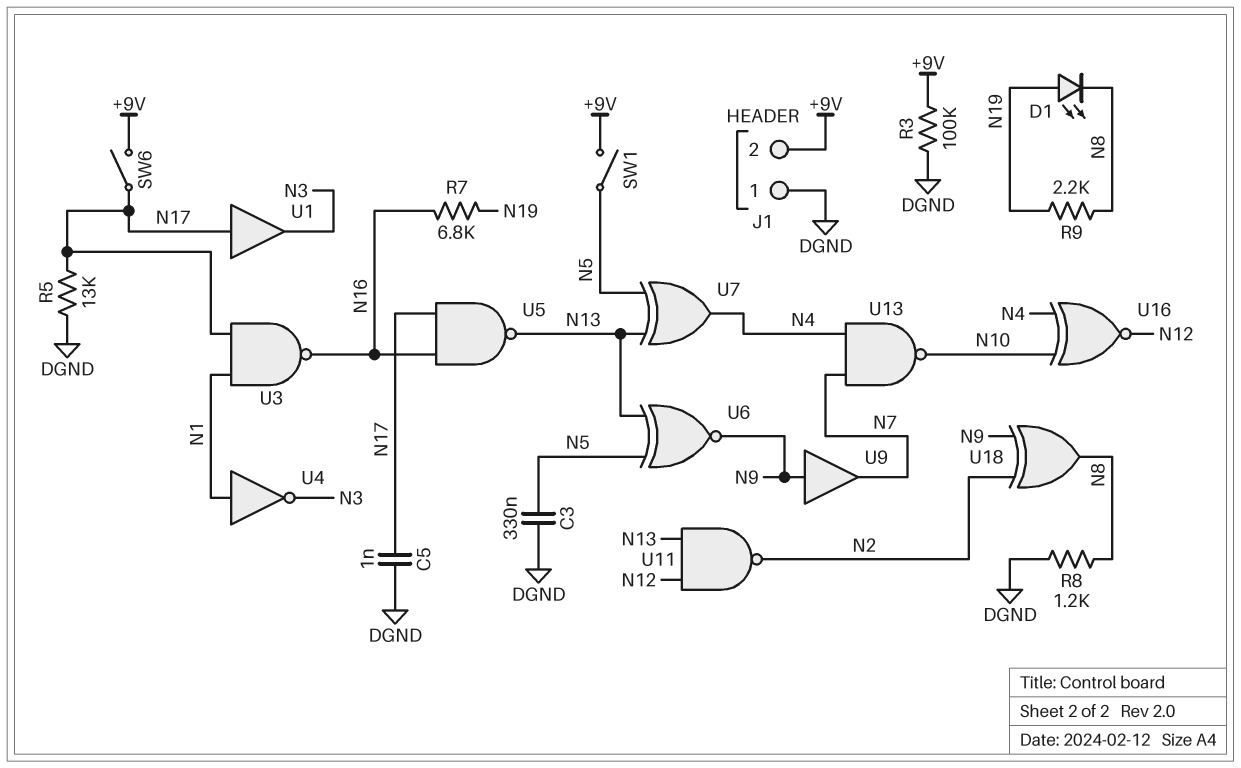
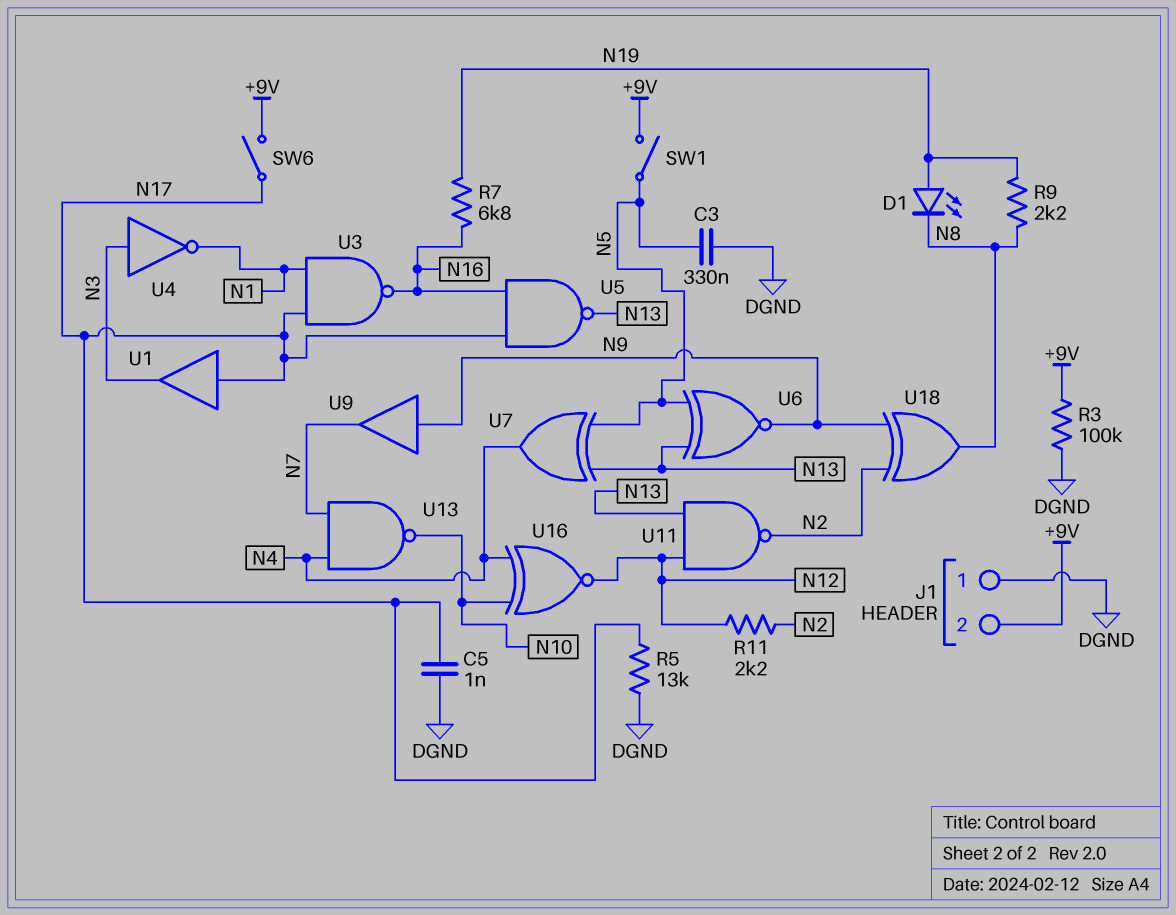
R8: 1.2k (DGND, N8) -> none
R11: none -> 2.2k (N2, N12)
U4: NOT (in N1, out N3) -> NOT (in N3, out N1)

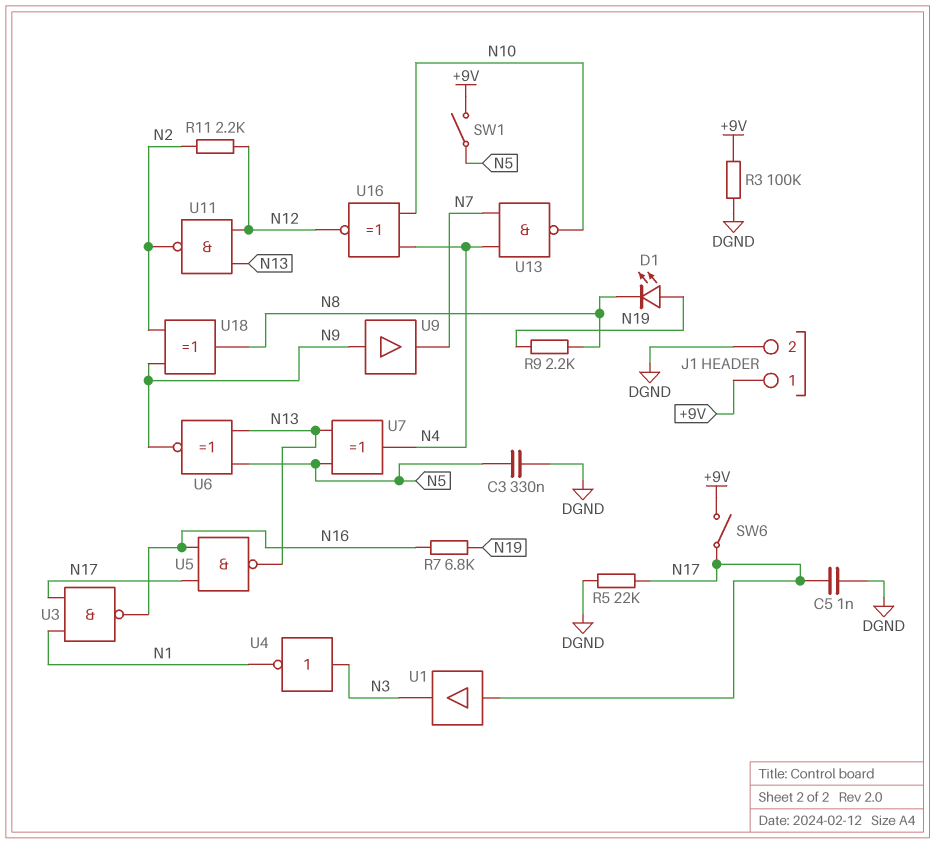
J1 pin 1: DGND -> +9V
J1 pin 2: +9V -> DGND
R5: 13k (DGND, N17) -> 22k (DGND, N17)

